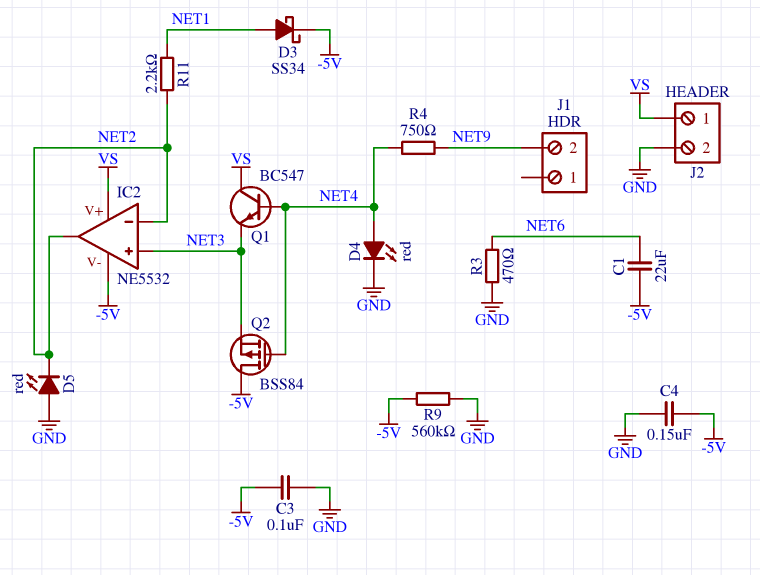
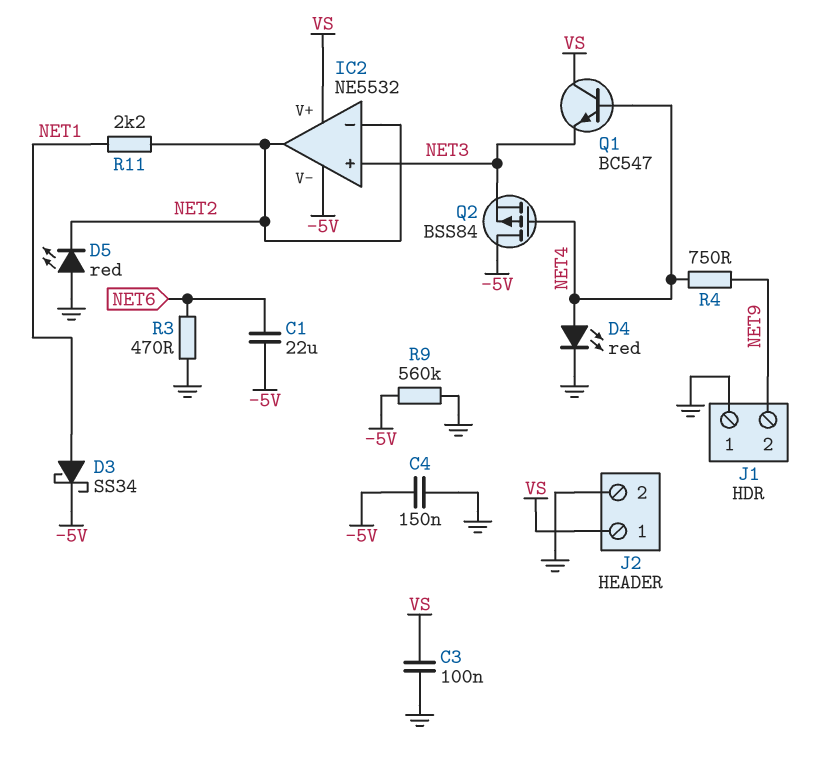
C3: 100nF (-5V, GND) -> 100nF (GND, VS)
J1 pin 1: none -> GND

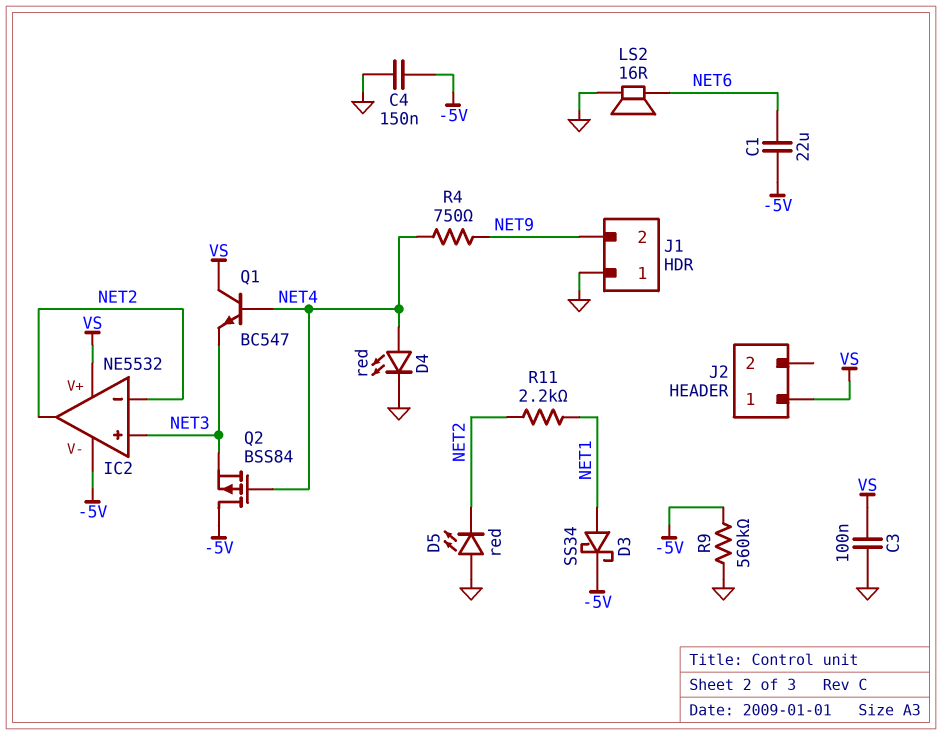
J2 pin 2: GND -> none
LS2: none -> speaker 16R (GND, NET6)
R3: 470 (GND, NET6) -> none

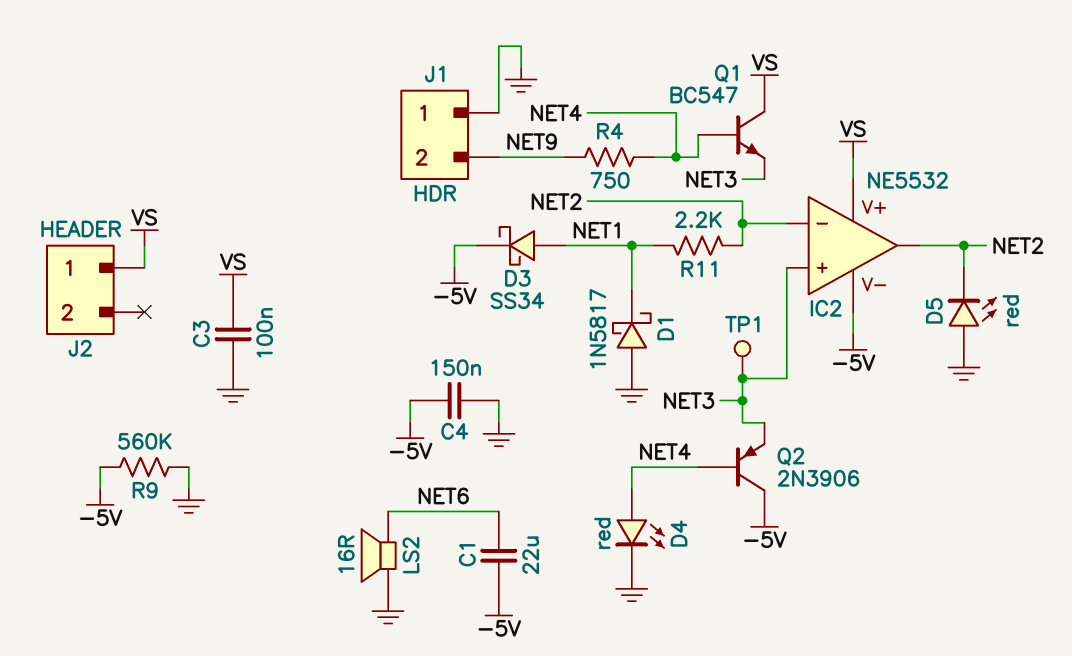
D1: none -> schottky 1N5817 (A GND, K NET1)
Q2: PMOS BSS84 (G NET4, D -5V, S NET3) -> PNP 2N3906 (B NET4, C -5V, E NET3)
TP1: none -> test point (NET3)

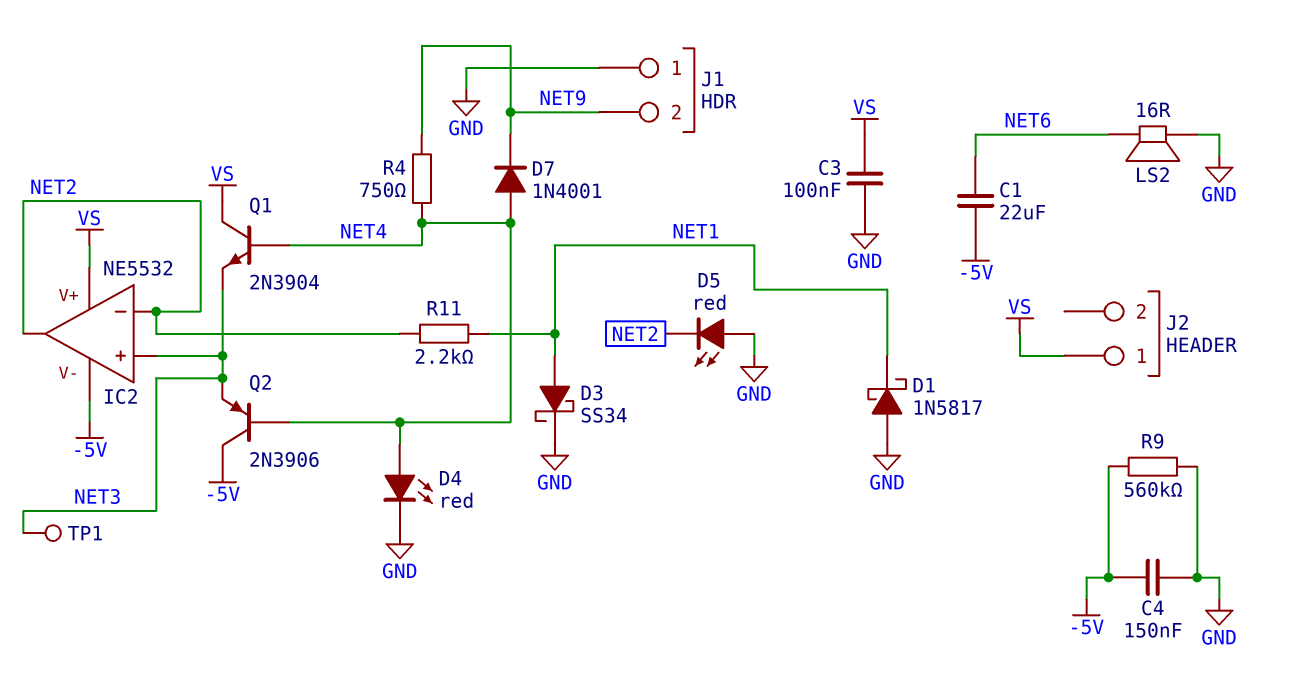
D3: schottky SS34 (A NET1, K -5V) -> schottky SS34 (A NET1, K GND)
D7: none -> diode 1N4001 (A NET4, K NET9)
Q1: NPN BC547 (B NET4, C VS, E NET3) -> NPN 2N3904 (B NET4, C VS, E NET3)

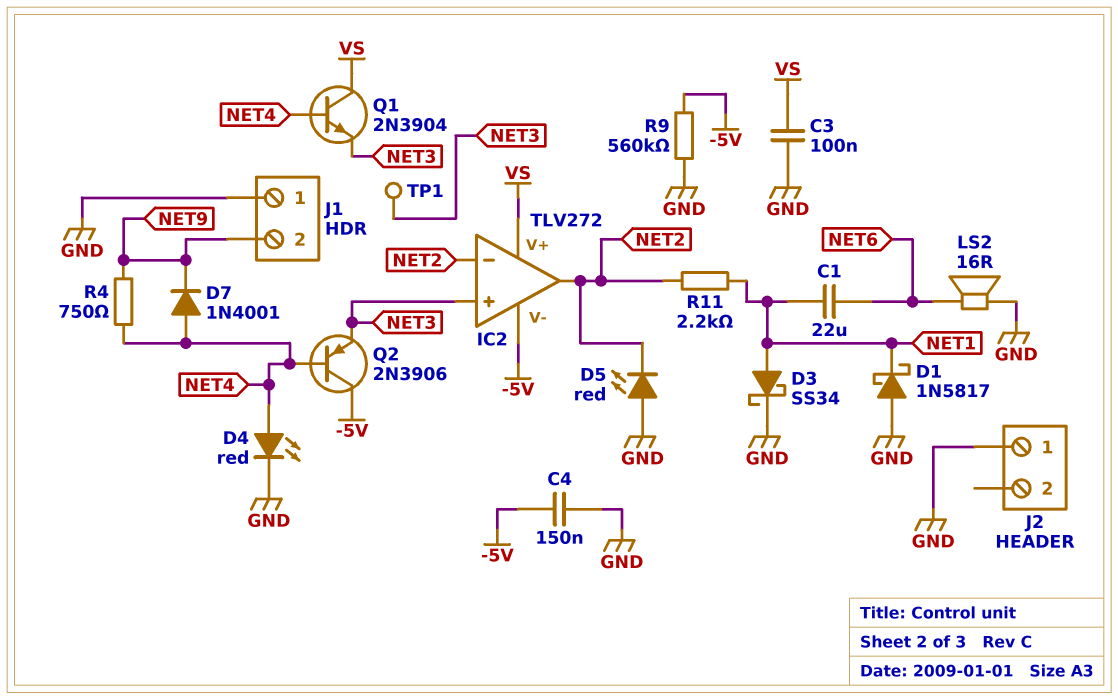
C1: 22uF (-5V, NET6) -> 22uF (NET1, NET6)
IC2: NE5532 -> TLV272
J2 pin 1: VS -> GND

